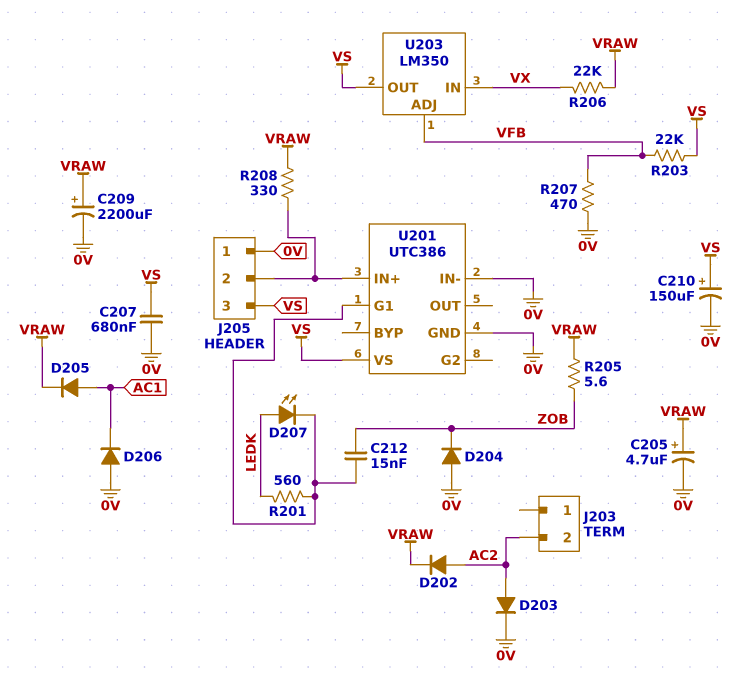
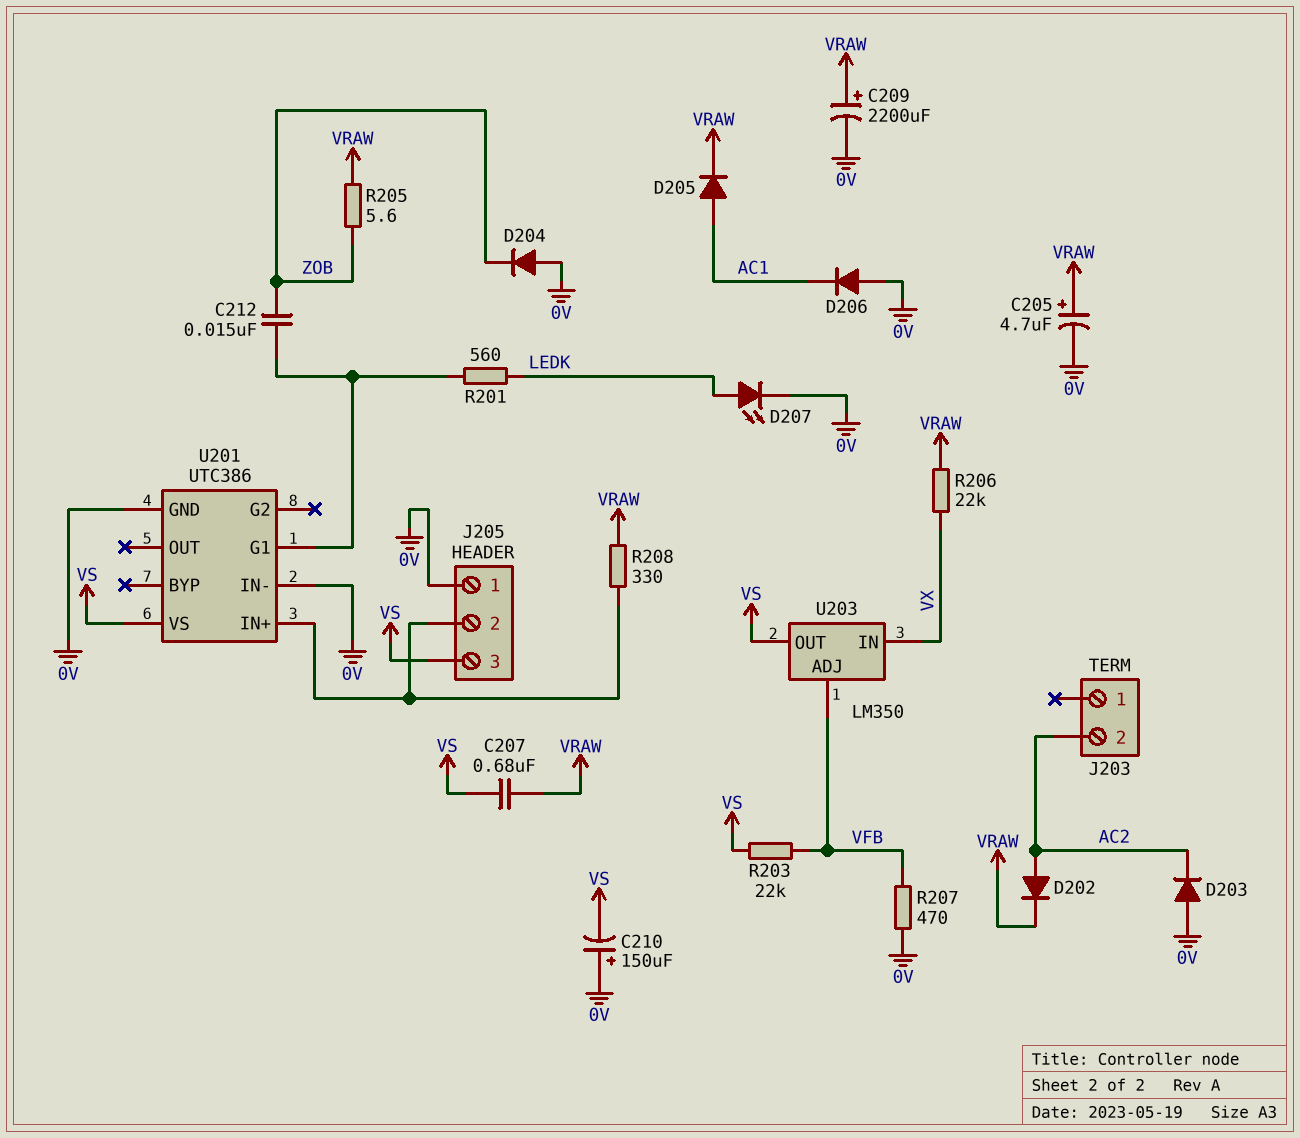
C207: 680nF (0V, VS) -> 680nF (VRAW, VS)
C210: 150uF (plus VS, minus 0V) -> 150uF (plus 0V, minus VS)
D203: diode (A AC2, K 0V) -> diode (A 0V, K AC2)
D207: LED (A LEDK, K U201/G1) -> LED (A LEDK, K 0V)

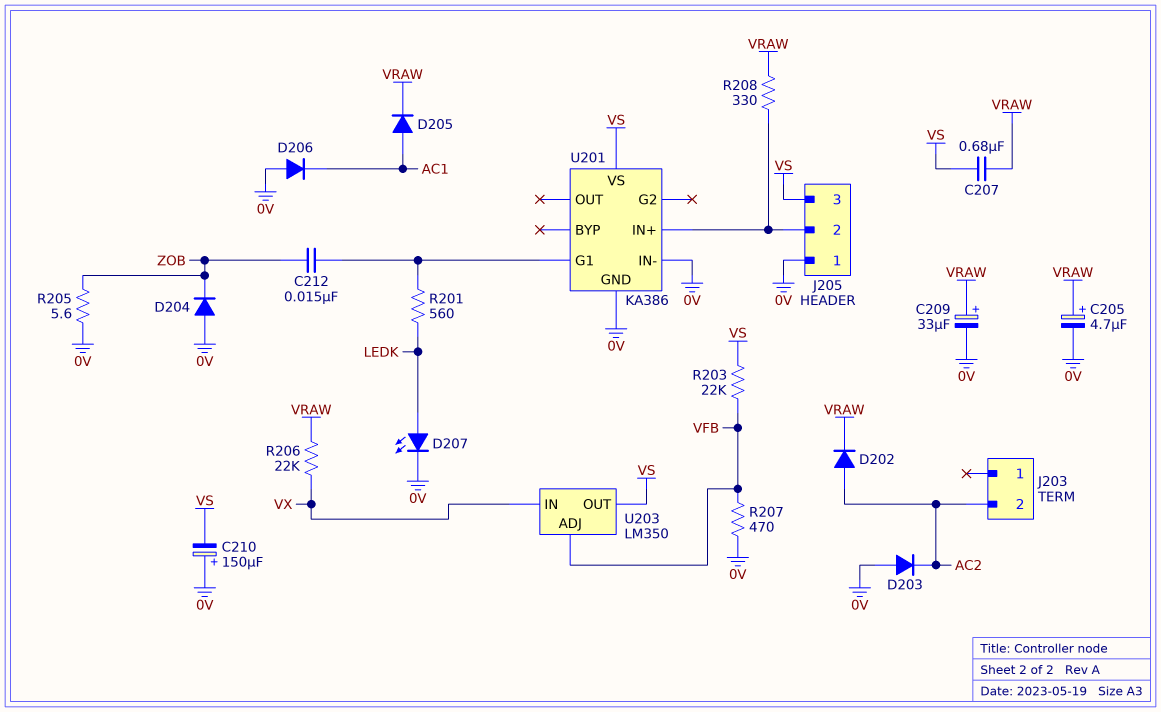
C209: 2200uF (plus VRAW, minus 0V) -> 33uF (plus VRAW, minus 0V)
R205: 5.6 (VRAW, ZOB) -> 5.6 (0V, ZOB)
U201: UTC386 -> KA386

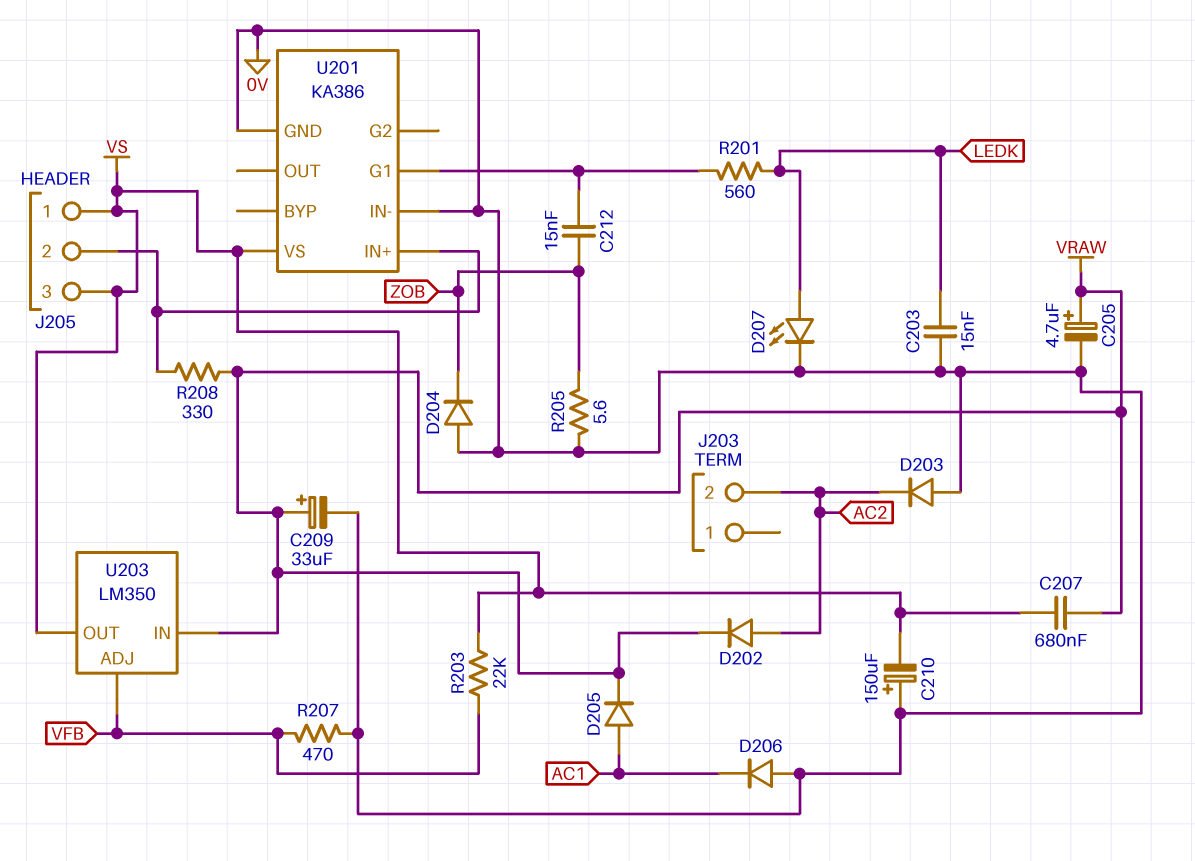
C203: none -> 15nF (0V, LEDK)
J205 pin 1: 0V -> VS
R206: 22k (VRAW, VX) -> none
U203 pin IN: VX -> VRAW

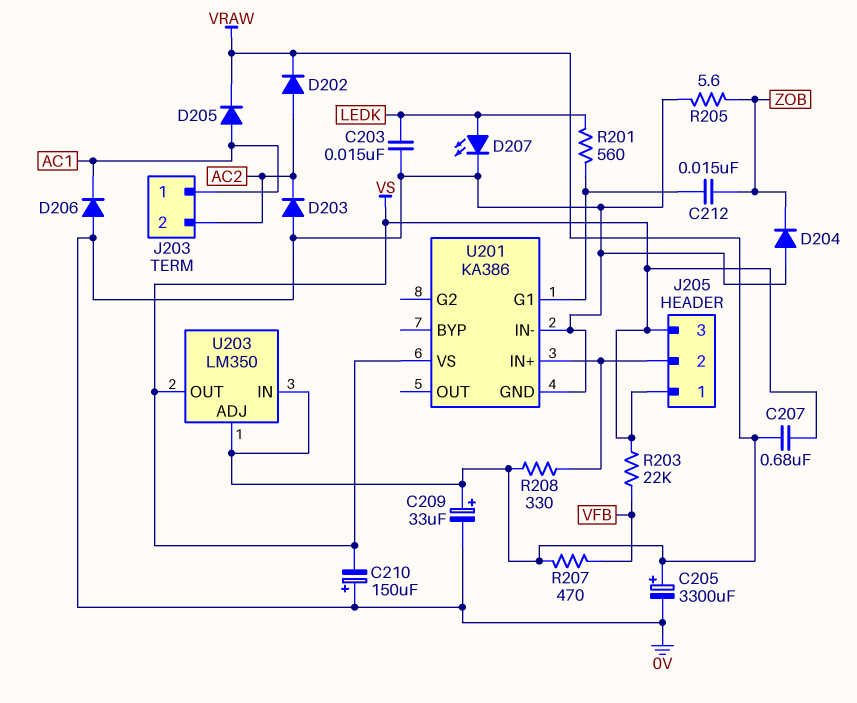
C205: 4.7uF (plus VRAW, minus 0V) -> 3300uF (plus VRAW, minus 0V)
J203 pin 1: none -> AC1
R207: 470 (0V, VFB) -> 470 (VFB, VRAW)
U203 pin ADJ: VFB -> VRAW

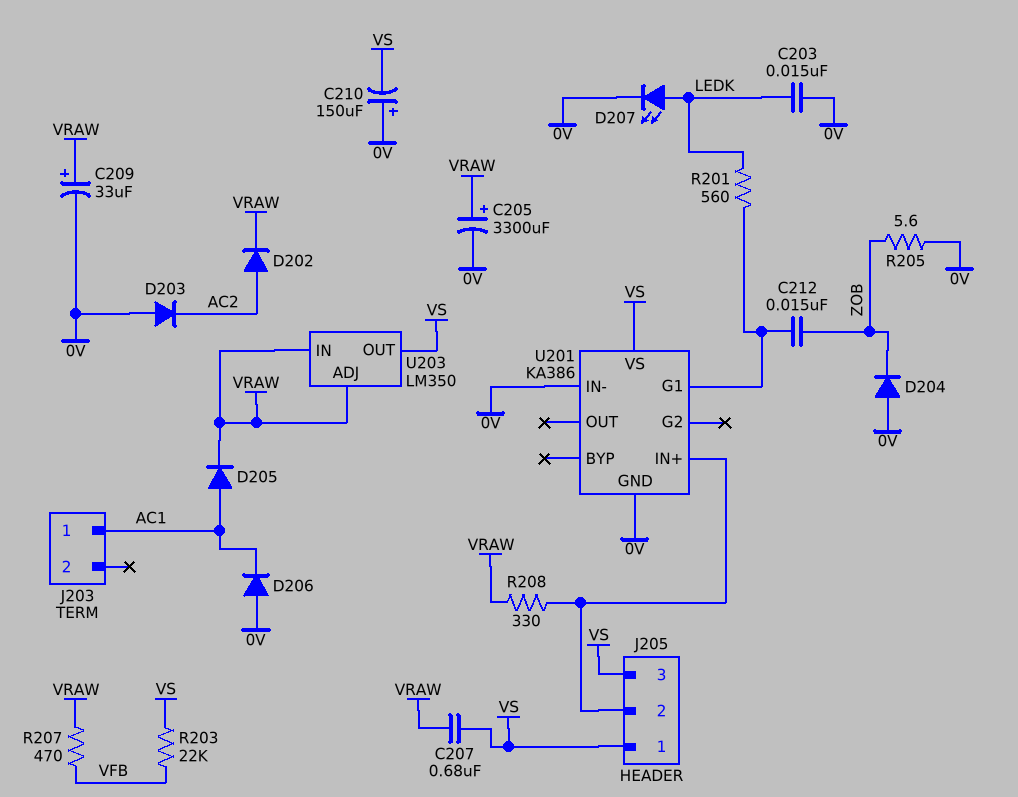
J203 pin 2: AC2 -> none

